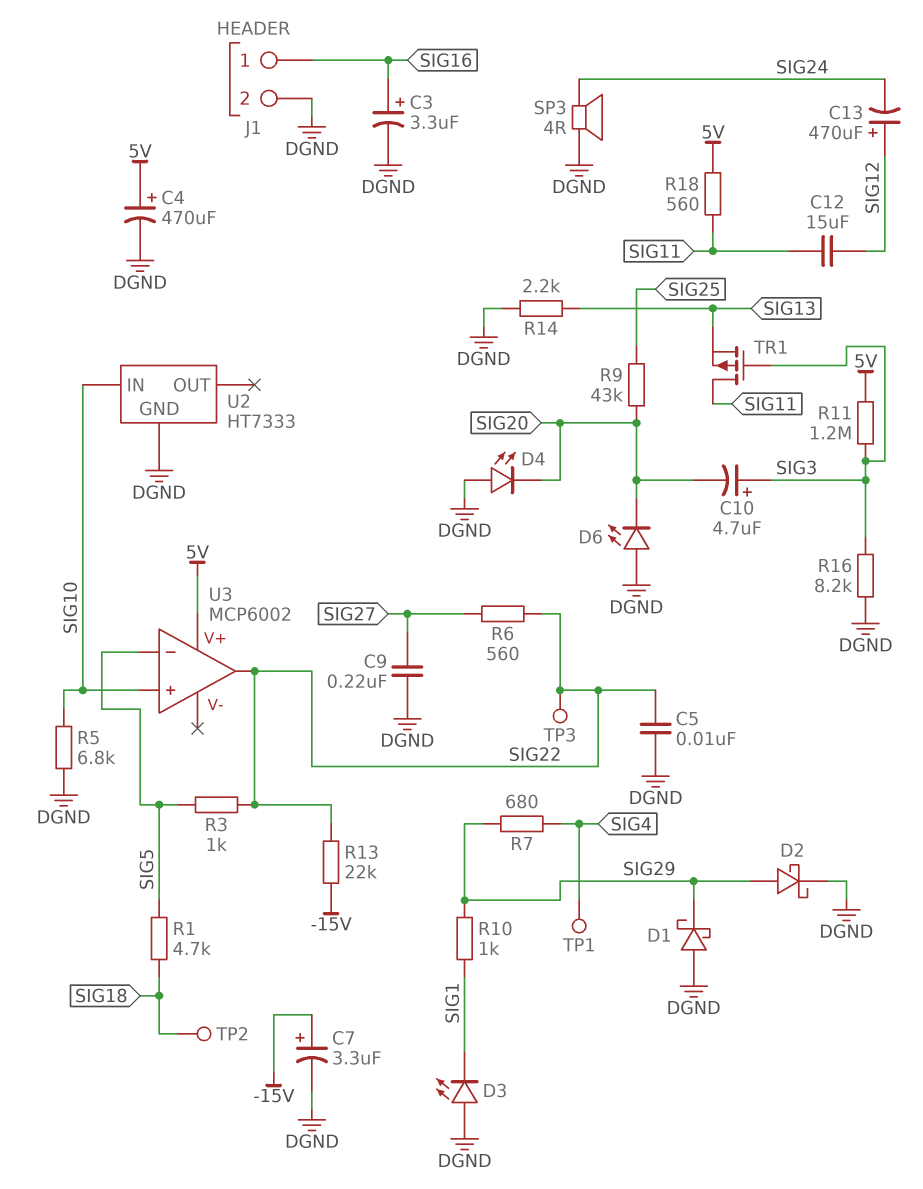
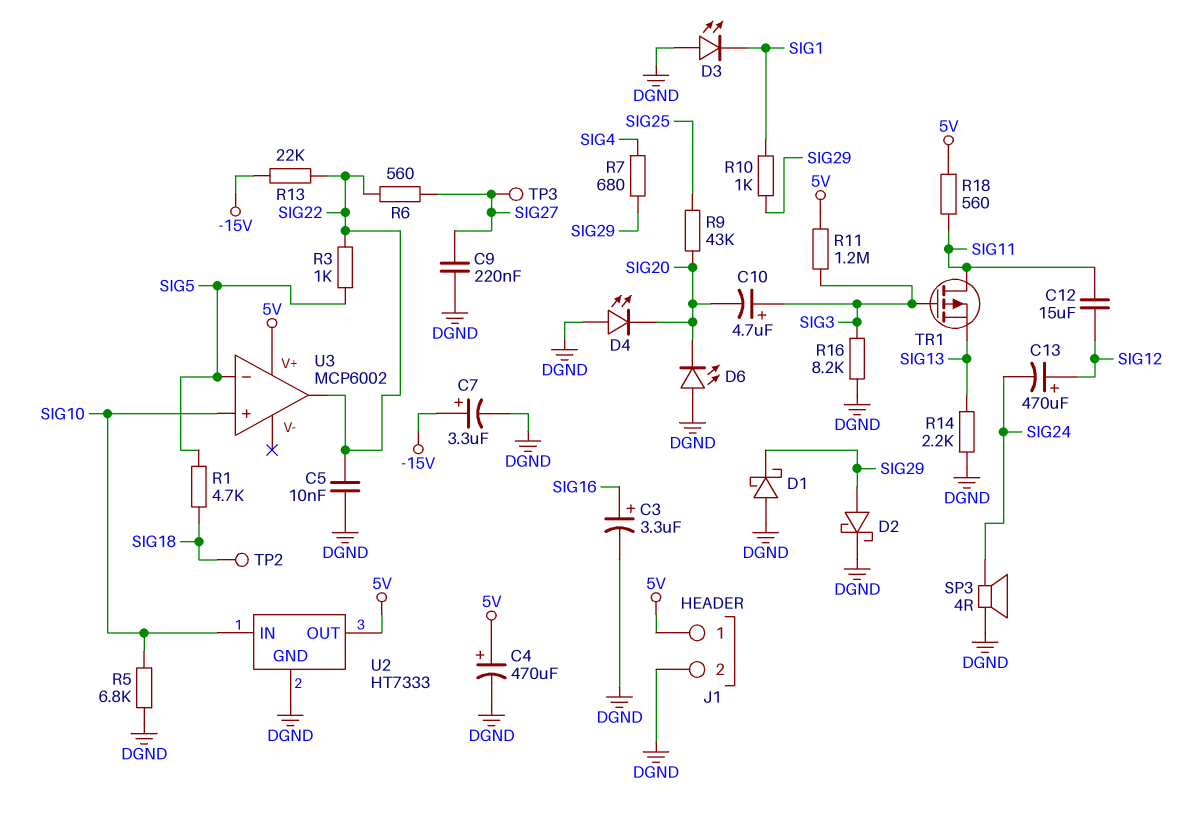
J1 pin 1: SIG16 -> 5V
TP1: test point (SIG4) -> none
TP3: test point (SIG22) -> test point (SIG27)
U2 pin OUT: none -> 5V

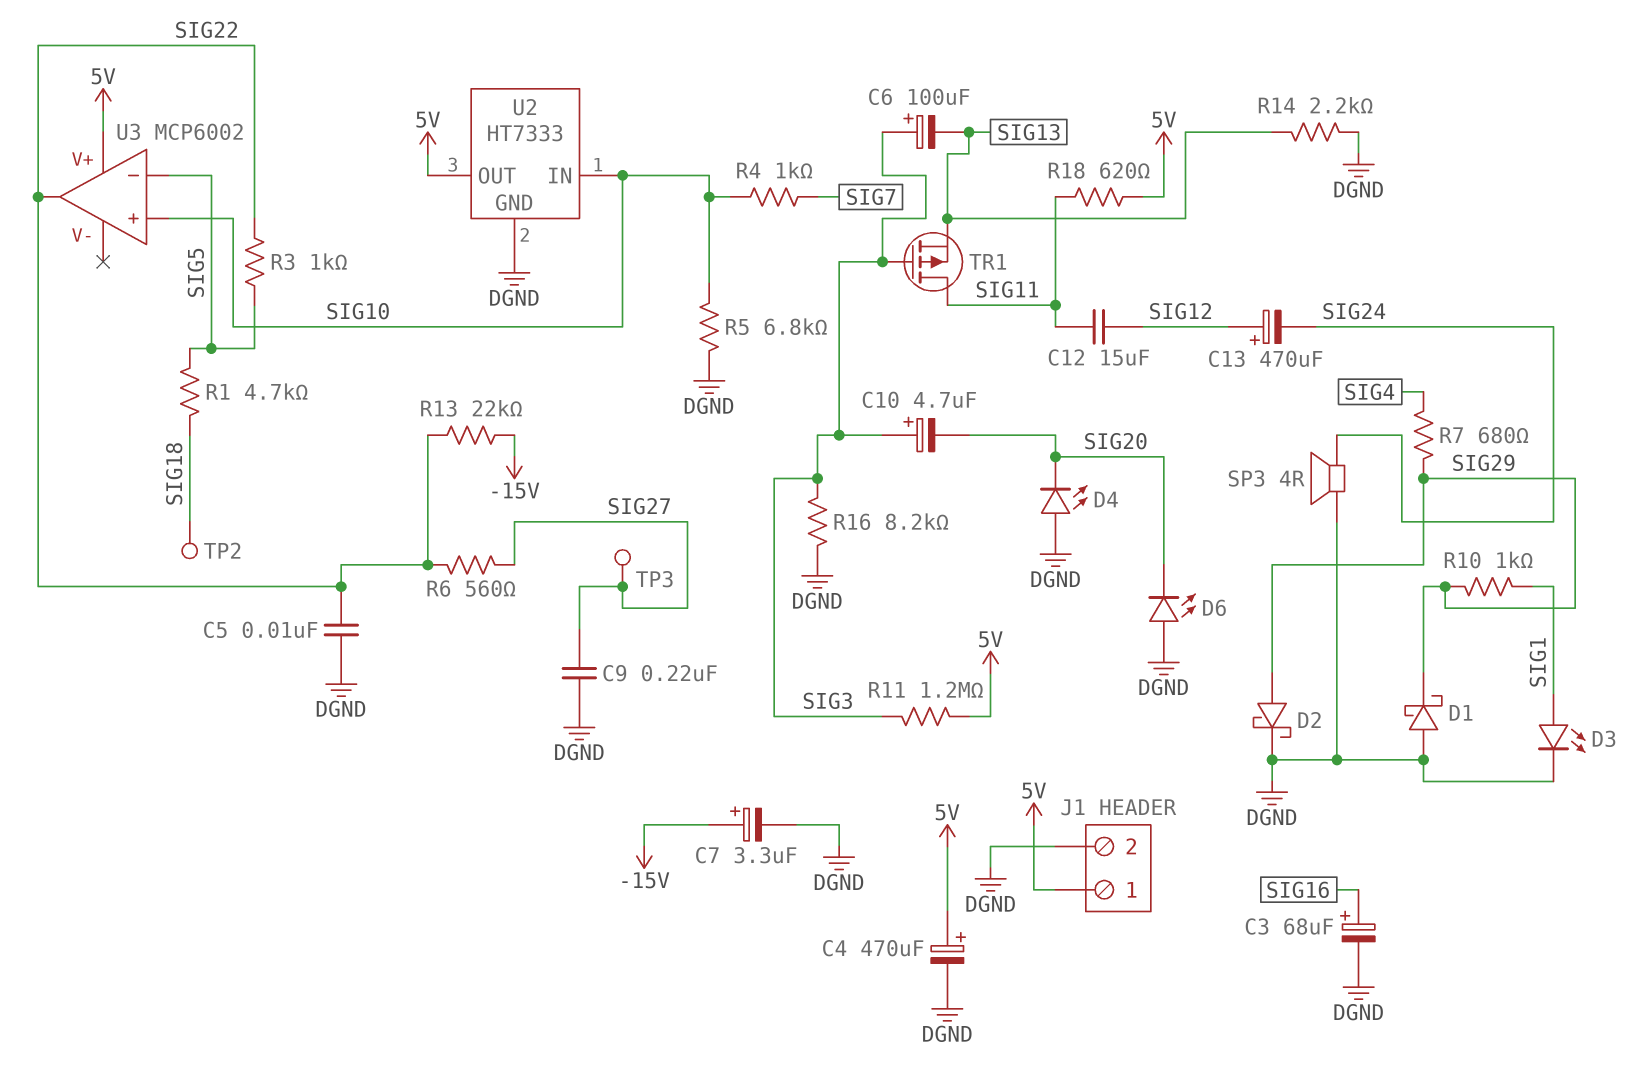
C3: 3.3uF (plus SIG16, minus DGND) -> 68uF (plus SIG16, minus DGND)
C6: none -> 100uF (plus SIG3, minus SIG13)
D3: LED (A DGND, K SIG1) -> LED (A SIG1, K DGND)
R4: none -> 1k (SIG7, SIG10)
R9: 43k (SIG20, SIG25) -> none
R18: 560 (5V, SIG11) -> 620 (5V, SIG11)

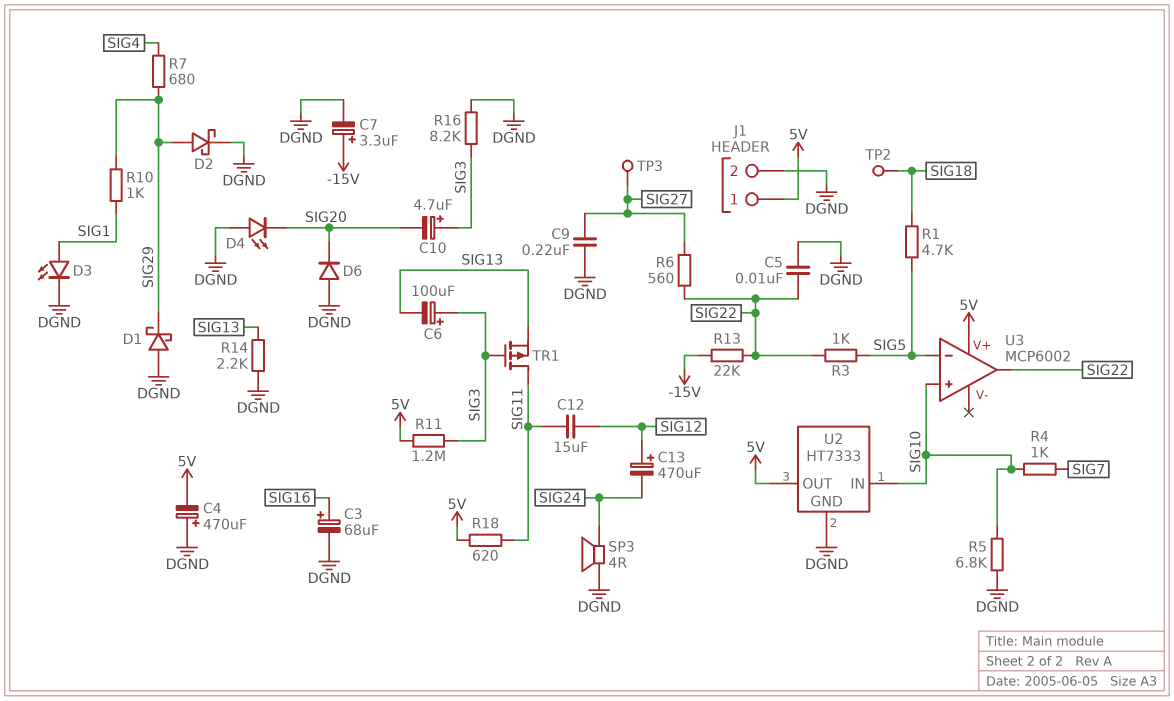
C4: 470uF (plus 5V, minus DGND) -> 470uF (plus DGND, minus 5V)
D6: LED (A DGND, K SIG20) -> diode (A DGND, K SIG20)

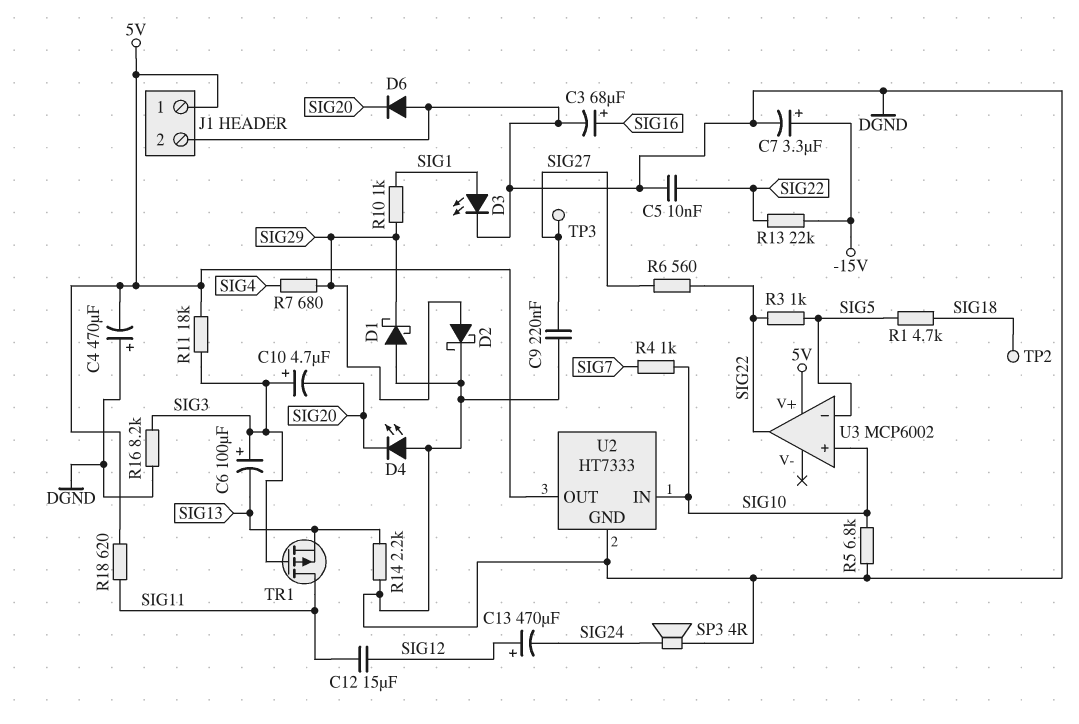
R11: 1.2M (5V, SIG3) -> 18k (5V, SIG3)

